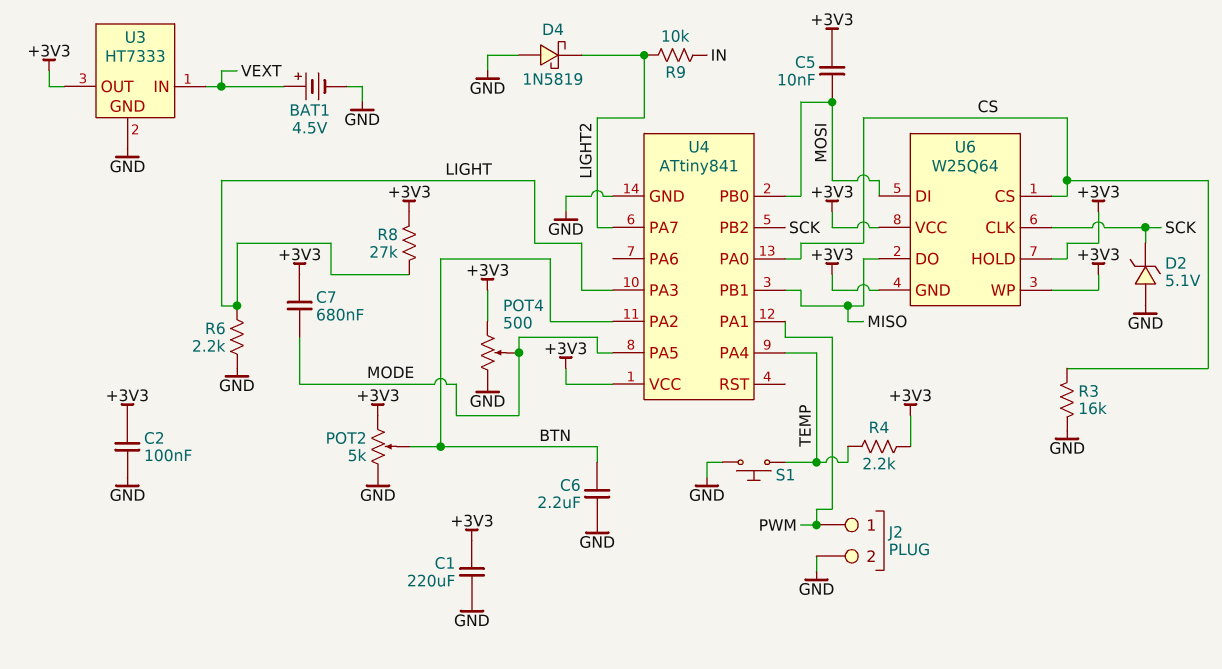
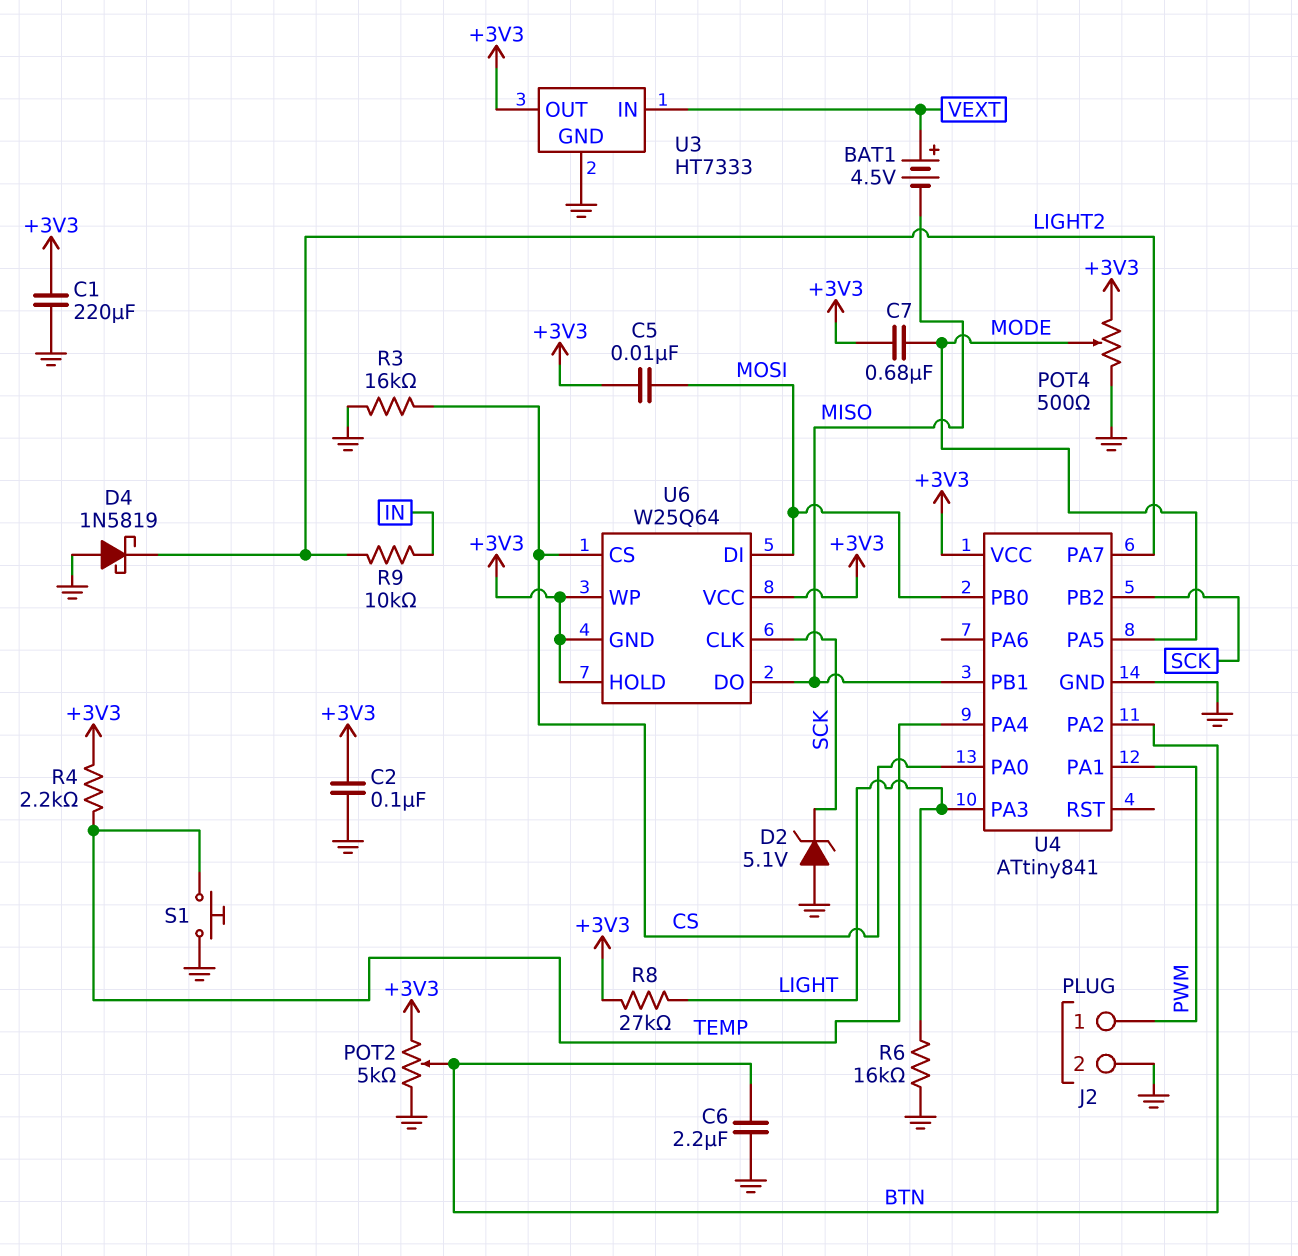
BAT1: 4.5V (plus VEXT, minus GND) -> 4.5V (plus VEXT, minus MISO)
R6: 2.2k (GND, LIGHT) -> 16k (GND, LIGHT)

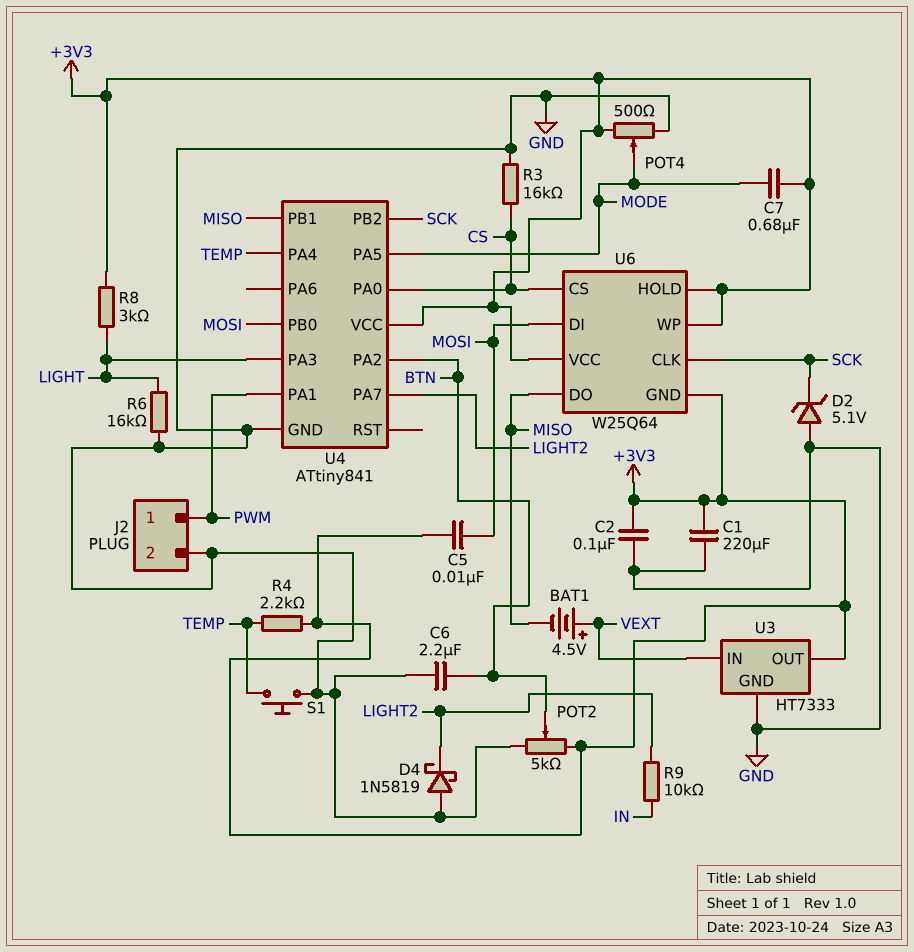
R8: 27k (+3V3, LIGHT) -> 3k (+3V3, LIGHT)

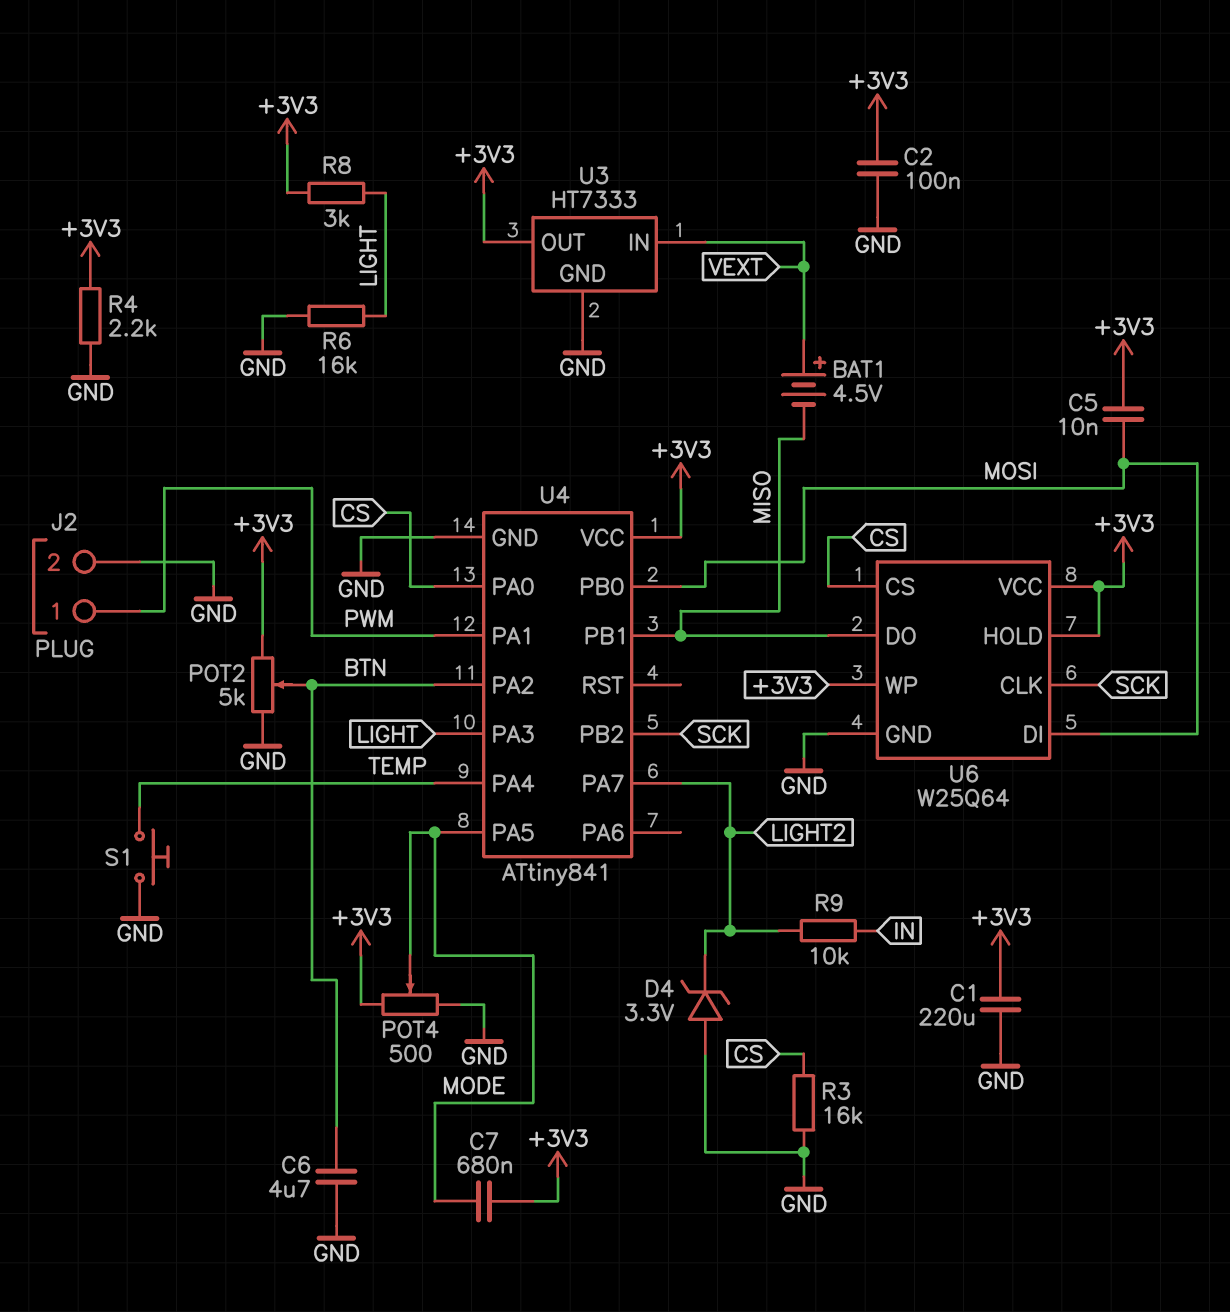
C6: 2.2uF (BTN, GND) -> 4.7uF (BTN, GND)
D2: zener 5.1V (A GND, K SCK) -> none
D4: schottky 1N5819 (A GND, K LIGHT2) -> zener 3.3V (A GND, K LIGHT2)
R4: 2.2k (+3V3, TEMP) -> 2.2k (+3V3, GND)
U6 pin GND: +3V3 -> GND

